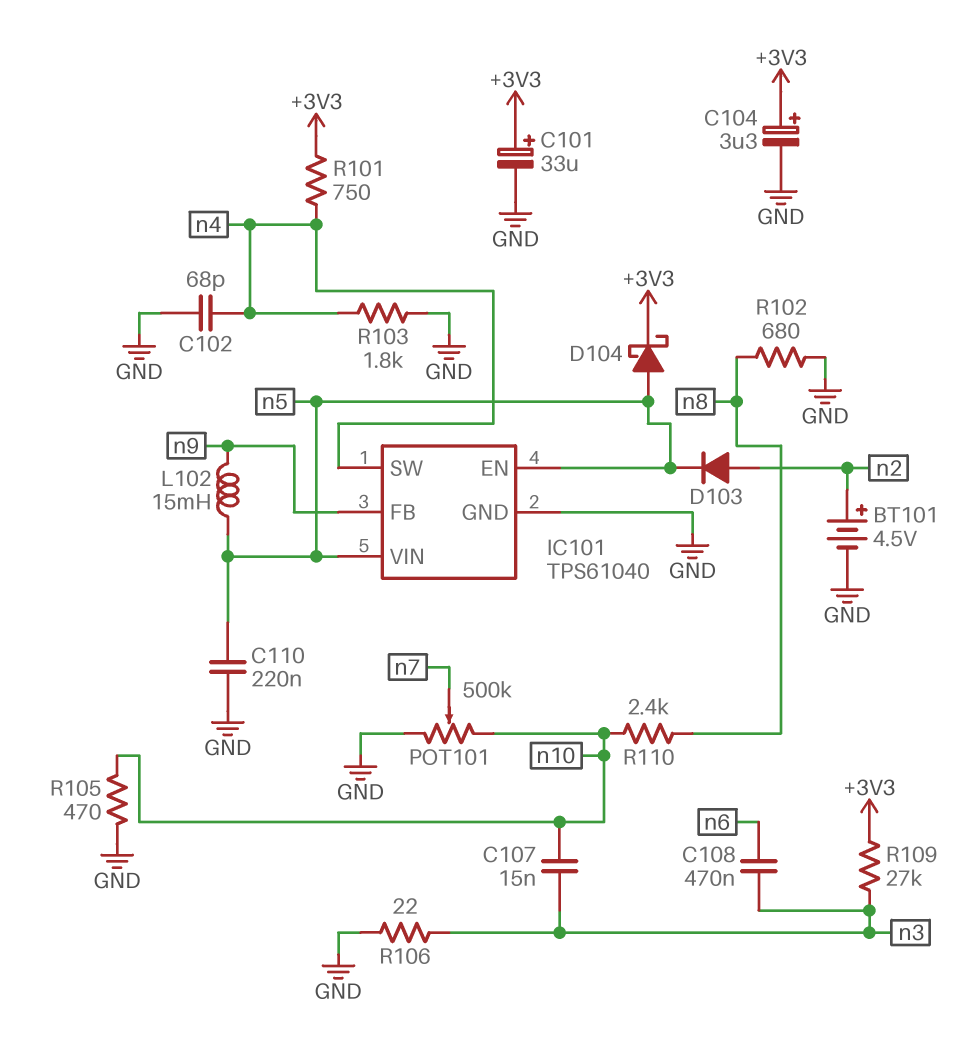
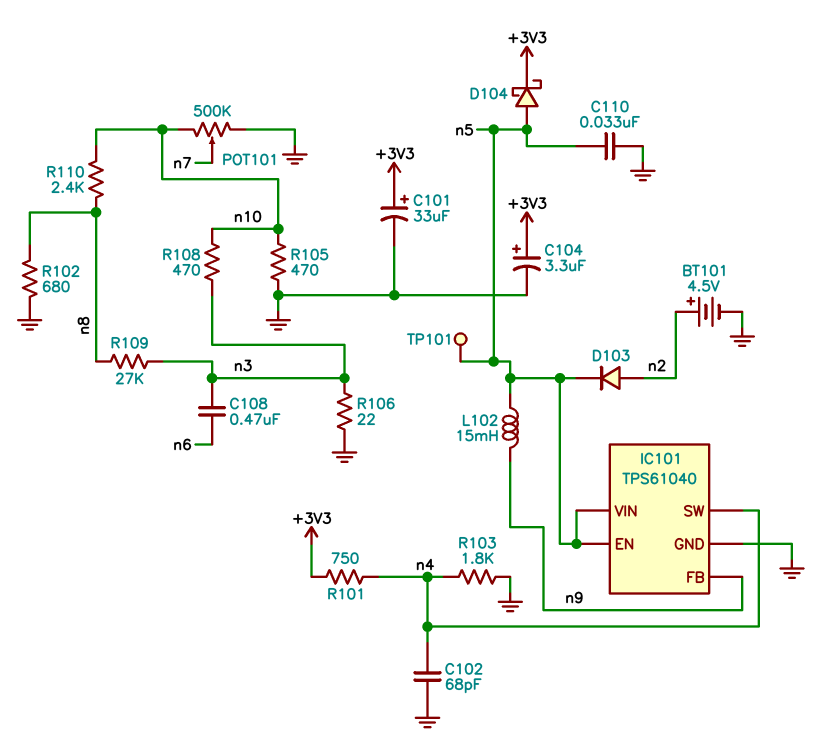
C107: 15nF (n3, n10) -> none
C110: 220nF (GND, n5) -> 33nF (GND, n5)
R108: none -> 470 (n3, n10)
R109: 27k (+3V3, n3) -> 27k (n3, n8)
TP101: none -> test point (n5)

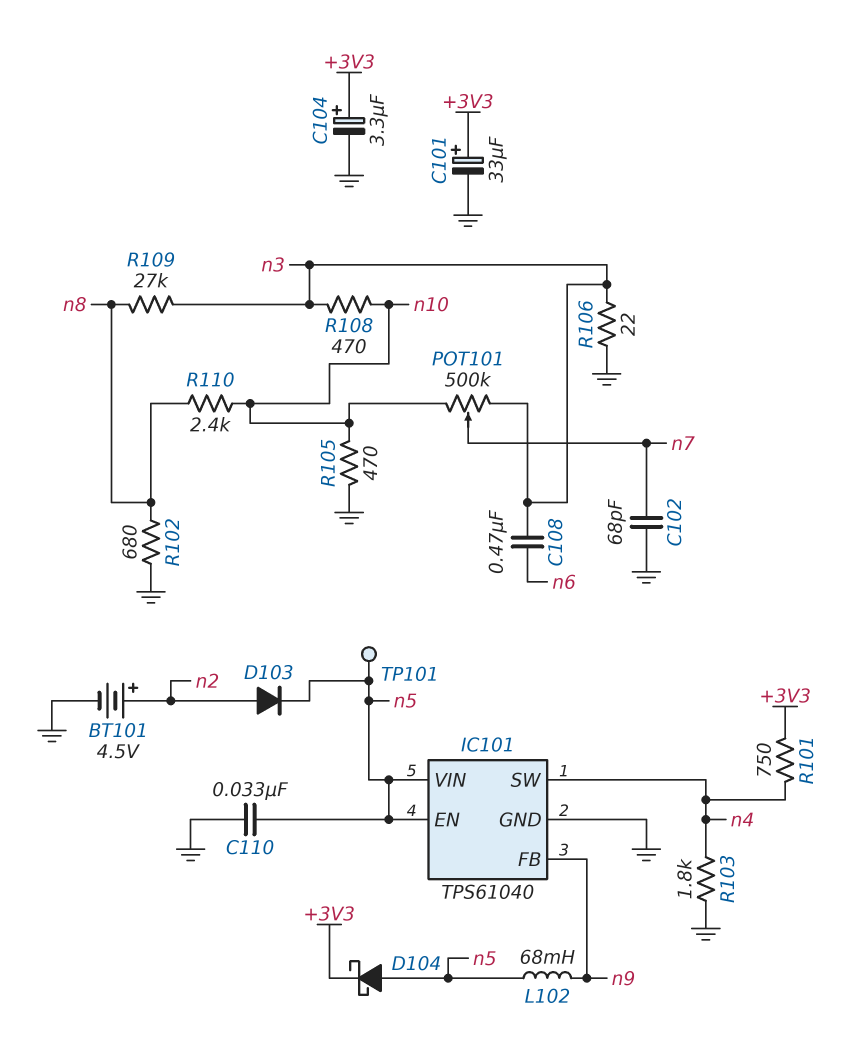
C102: 68pF (GND, n4) -> 68pF (GND, n7)
L102: 15mH (n5, n9) -> 68mH (n5, n9)
POT101: 500k (GND, n10, wiper n7) -> 500k (n3, n10, wiper n7)

